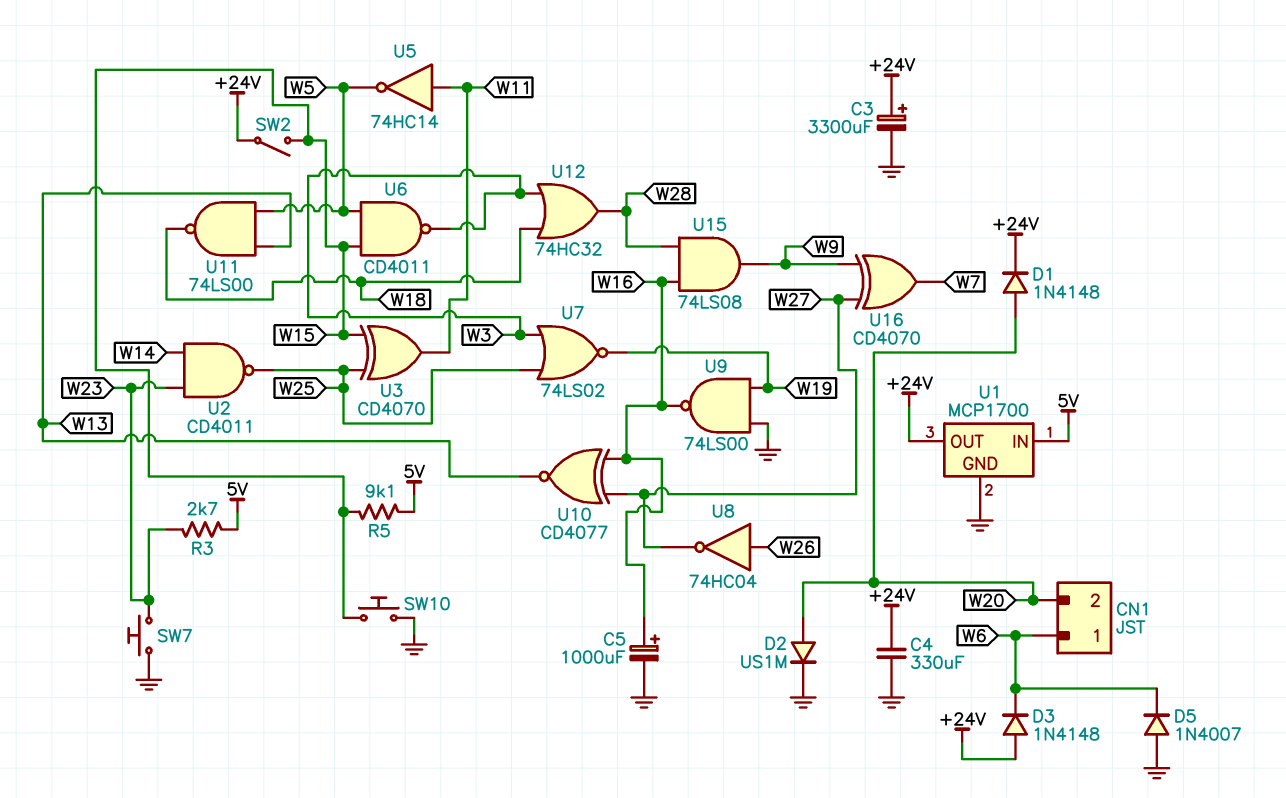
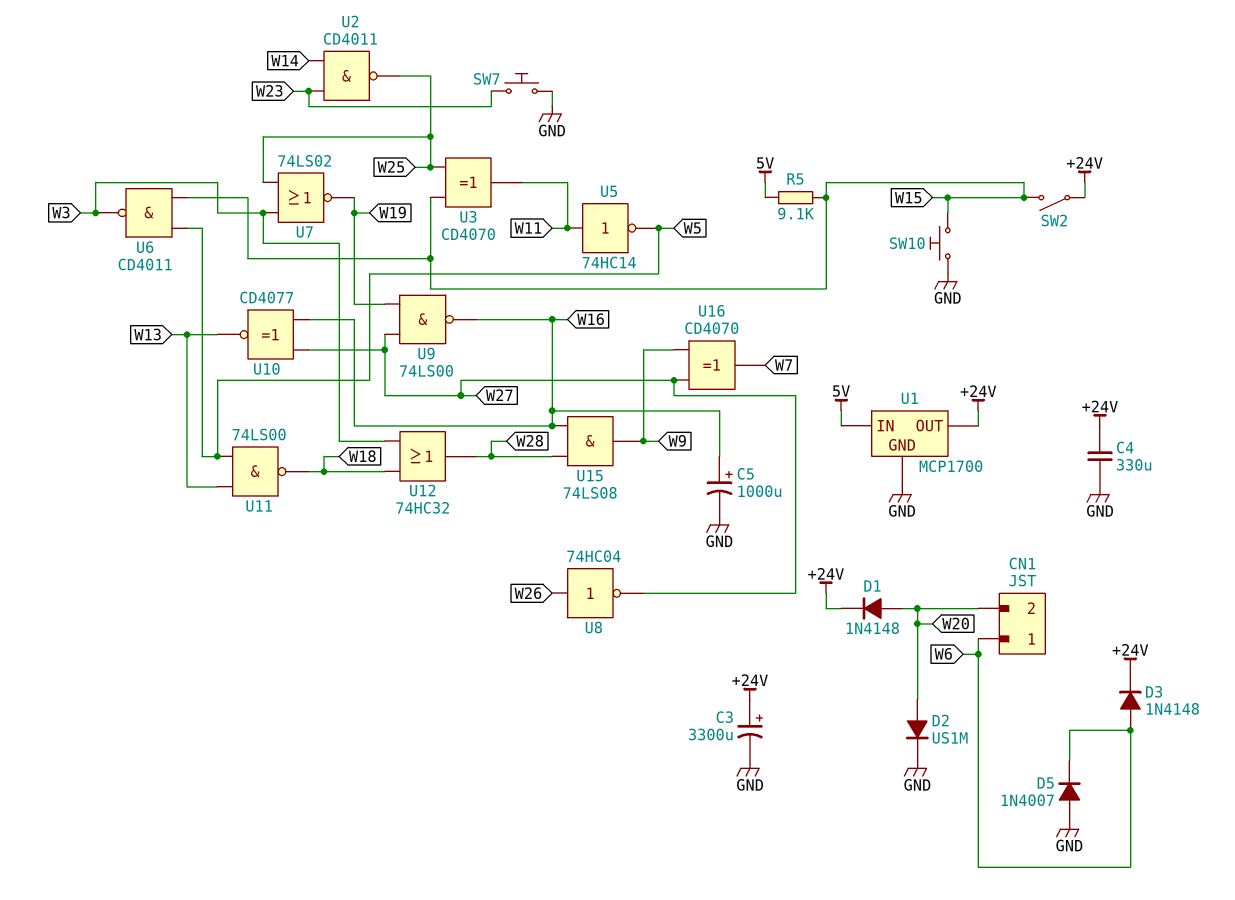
D3: diode 1N4148 (A +24V, K W6) -> diode 1N4148 (A W6, K +24V)
R3: 2.7k (5V, W23) -> none
U9: NAND 74LS00 (in GND, in W19, out W16) -> NAND 74LS00 (in W19, in W27, out W16)

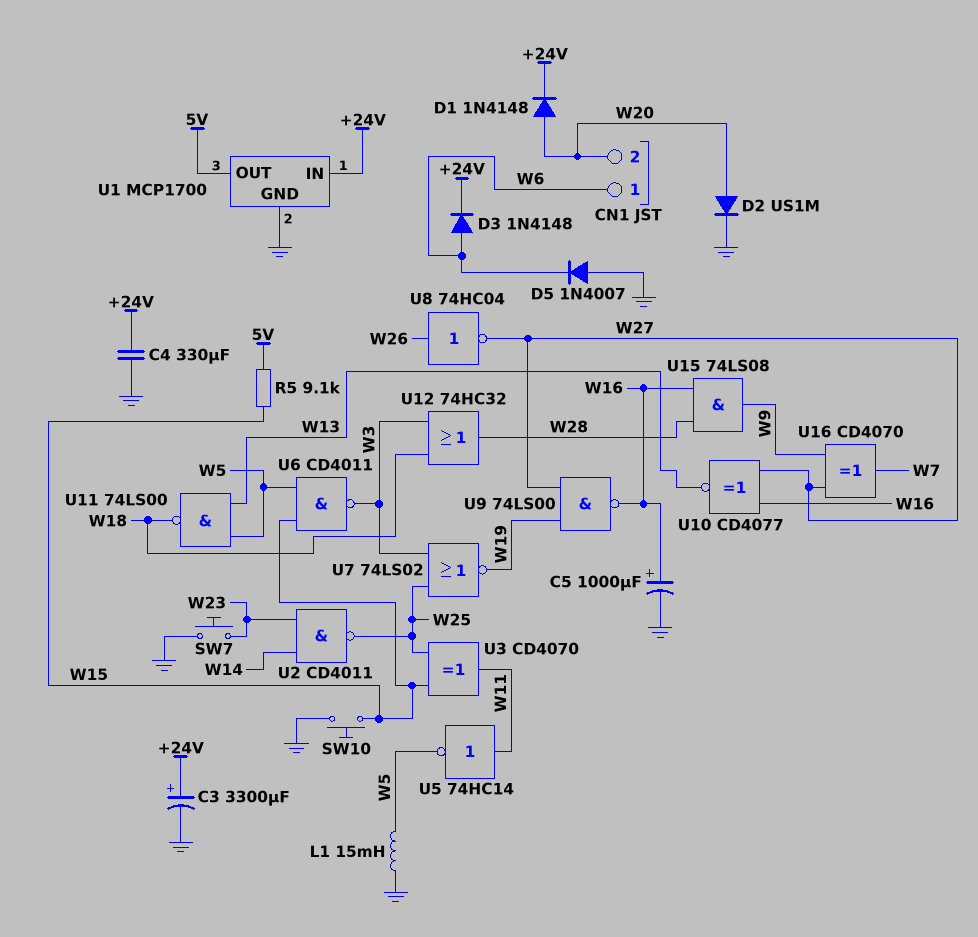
L1: none -> 15mH (GND, W5)
SW2: switch (+24V, W15) -> none
U1 pin IN: 5V -> +24V
U1 pin OUT: +24V -> 5V

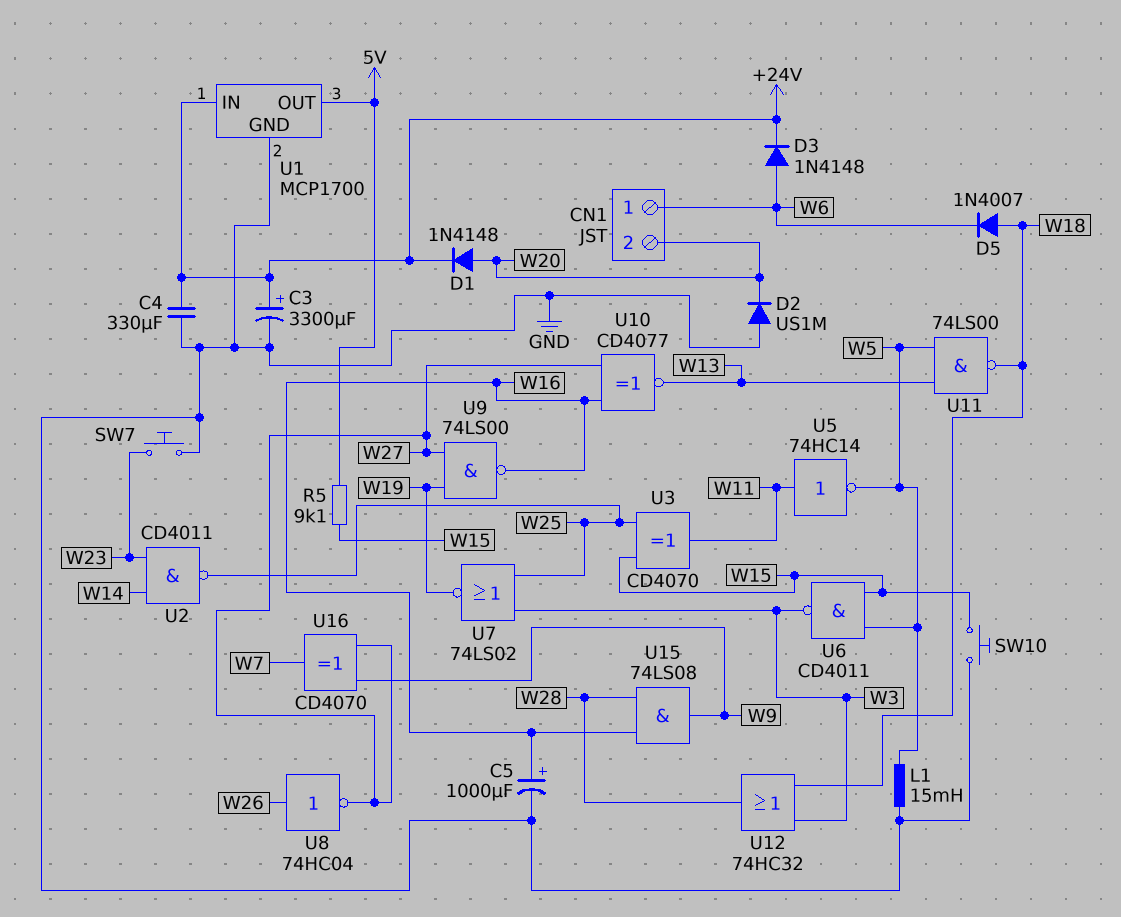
D2: diode US1M (A W20, K GND) -> diode US1M (A GND, K W20)
D5: diode 1N4007 (A GND, K W6) -> diode 1N4007 (A W18, K W6)

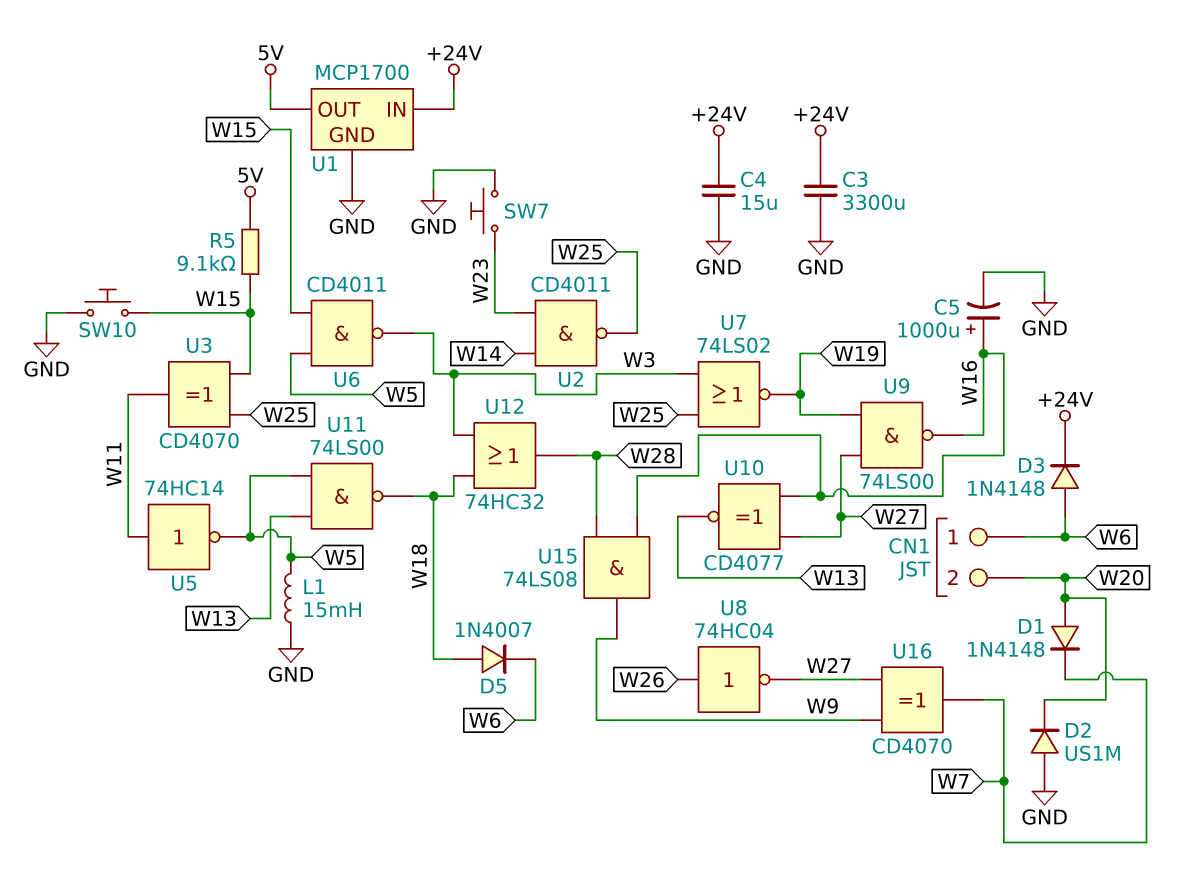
C3: 3300uF (plus +24V, minus GND) -> 3300uF (+24V, GND)
C4: 330uF (+24V, GND) -> 15uF (+24V, GND)
D1: diode 1N4148 (A W20, K +24V) -> diode 1N4148 (A W20, K W7)

